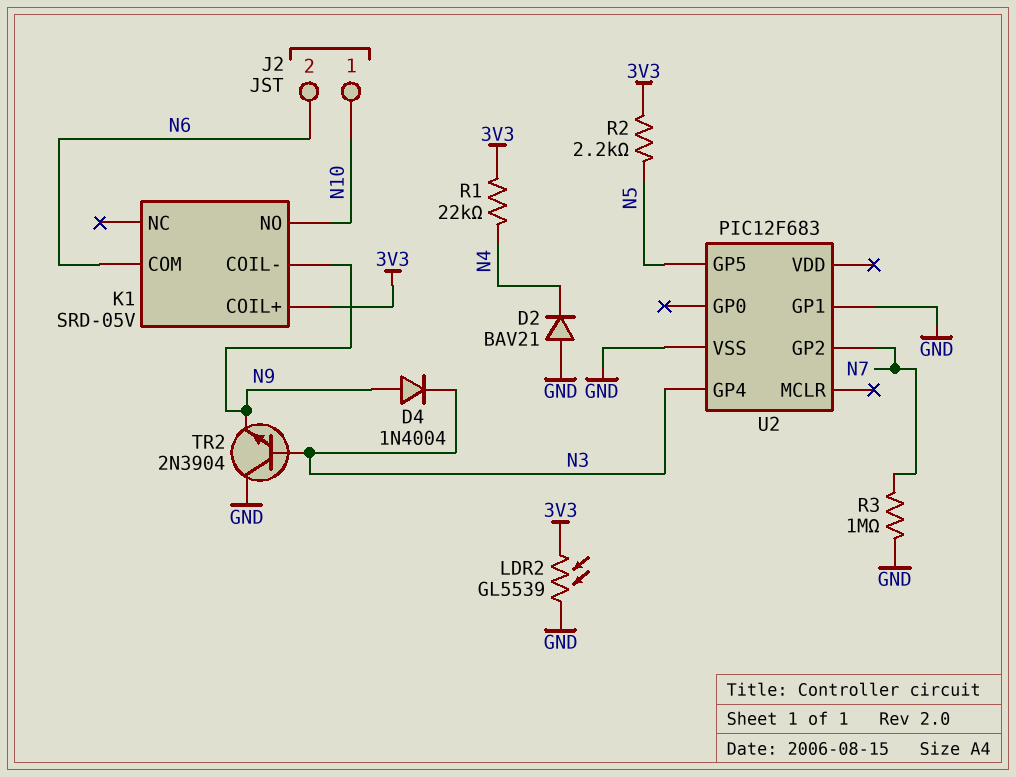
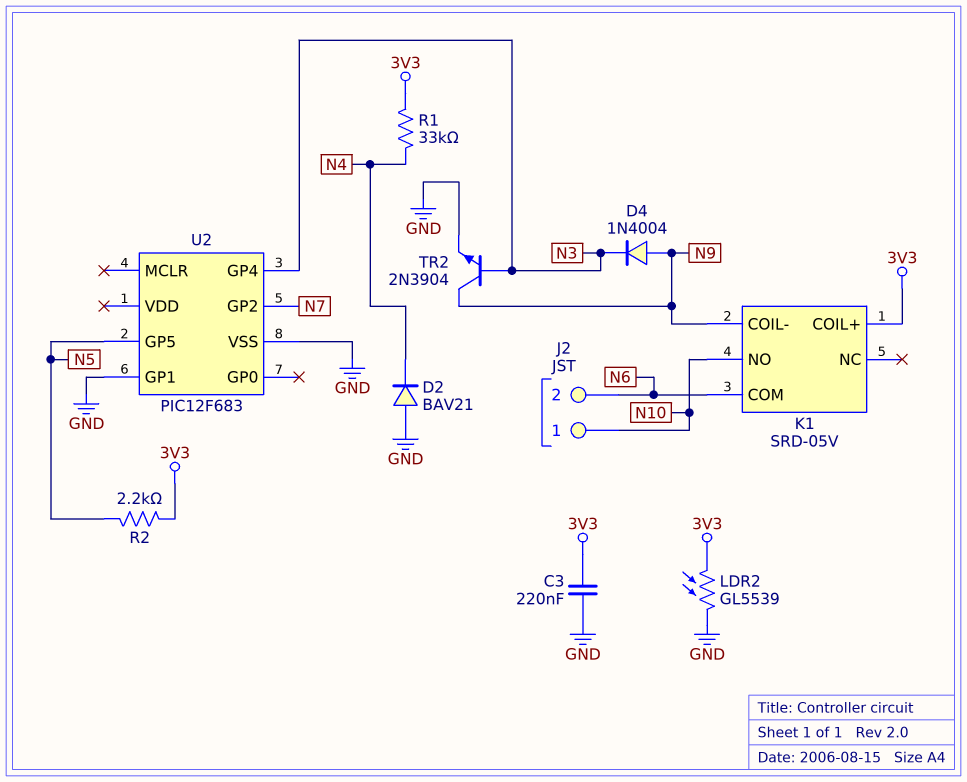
C3: none -> 220nF (3V3, GND)
R1: 22k (3V3, N4) -> 33k (3V3, N4)
R3: 1M (GND, N7) -> none
TR2: NPN 2N3904 (B N3, C GND, E N9) -> NPN 2N3904 (B N3, C N9, E GND)

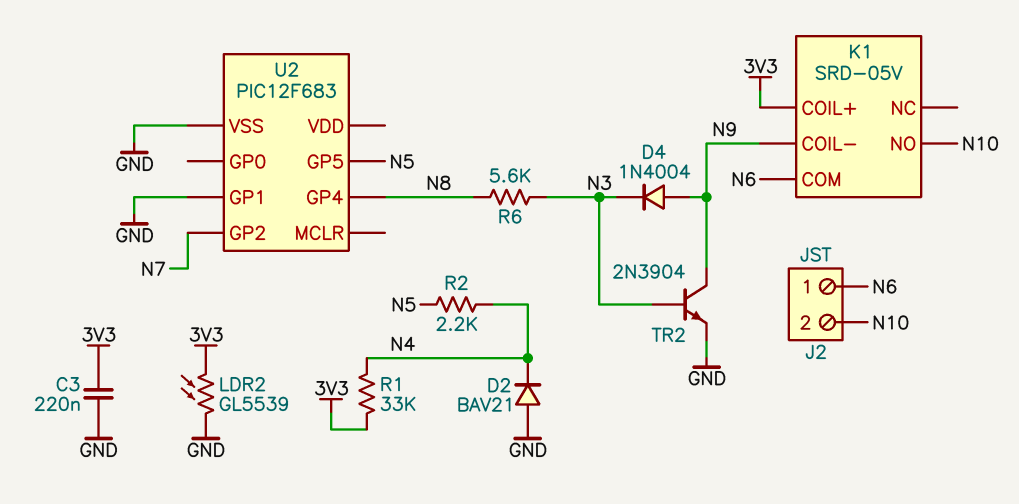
J2 pin 1: N10 -> N6
J2 pin 2: N6 -> N10
R2: 2.2k (3V3, N5) -> 2.2k (N4, N5)
R6: none -> 5.6k (N3, N8)
U2 pin GP4: N3 -> N8

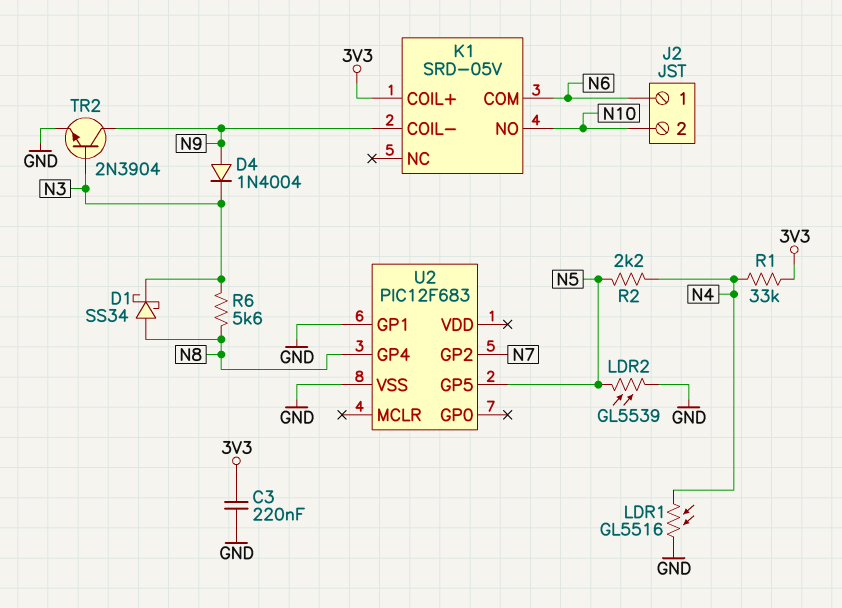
D1: none -> schottky SS34 (A N8, K N3)
D2: diode BAV21 (A GND, K N4) -> none
LDR1: none -> GL5516 (GND, N4)
LDR2: GL5539 (3V3, GND) -> GL5539 (GND, N5)

